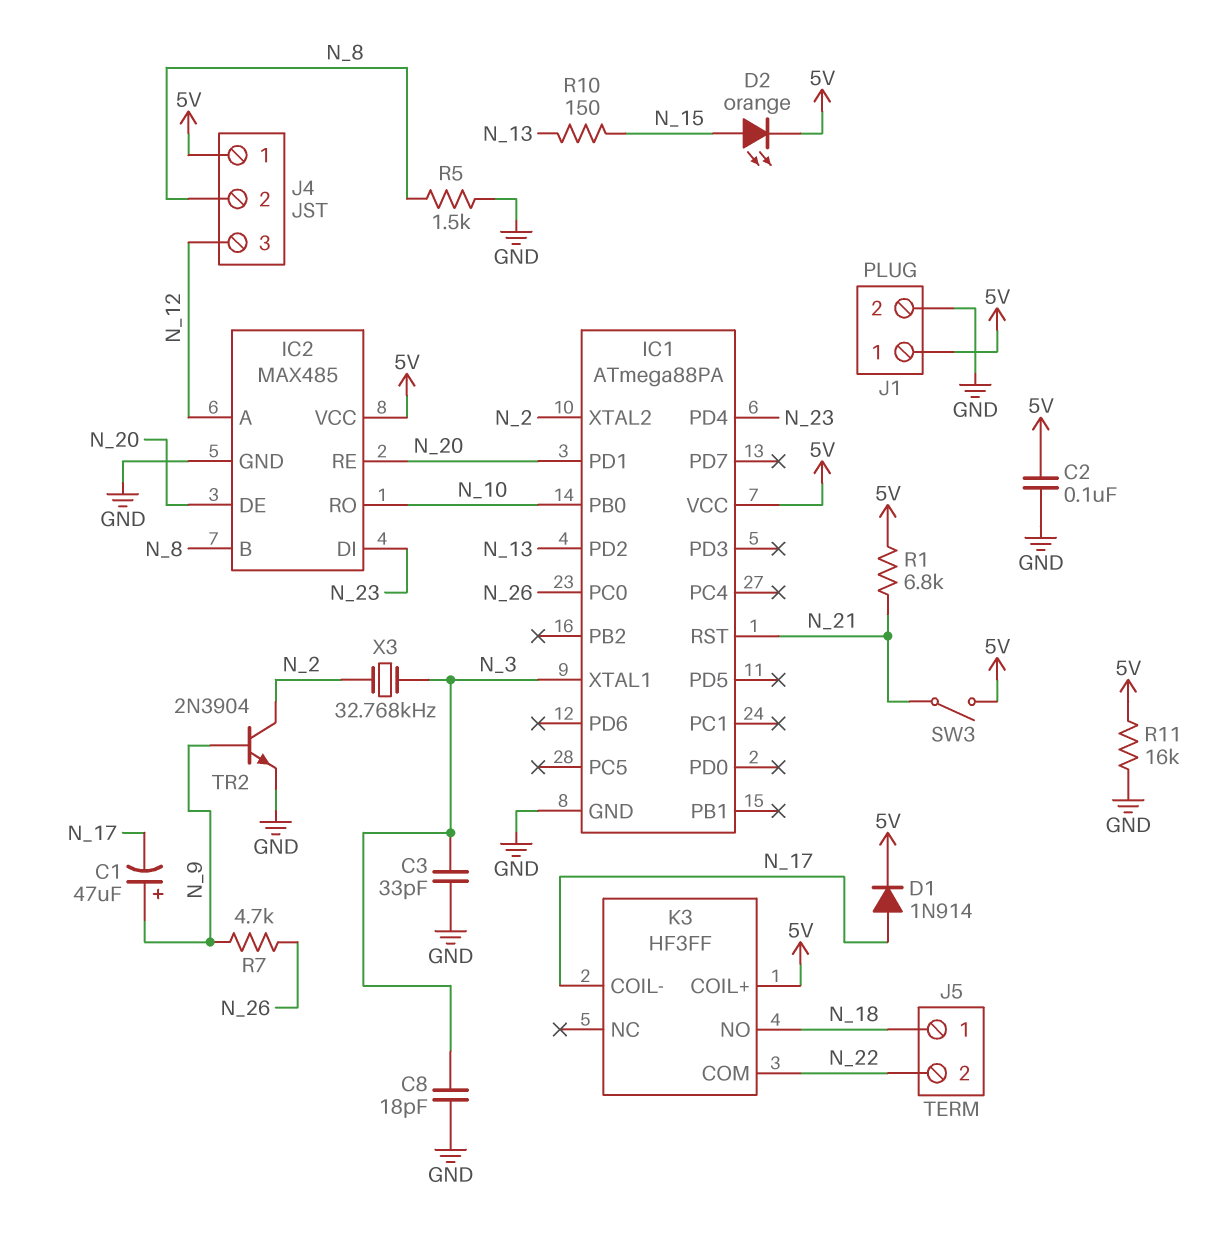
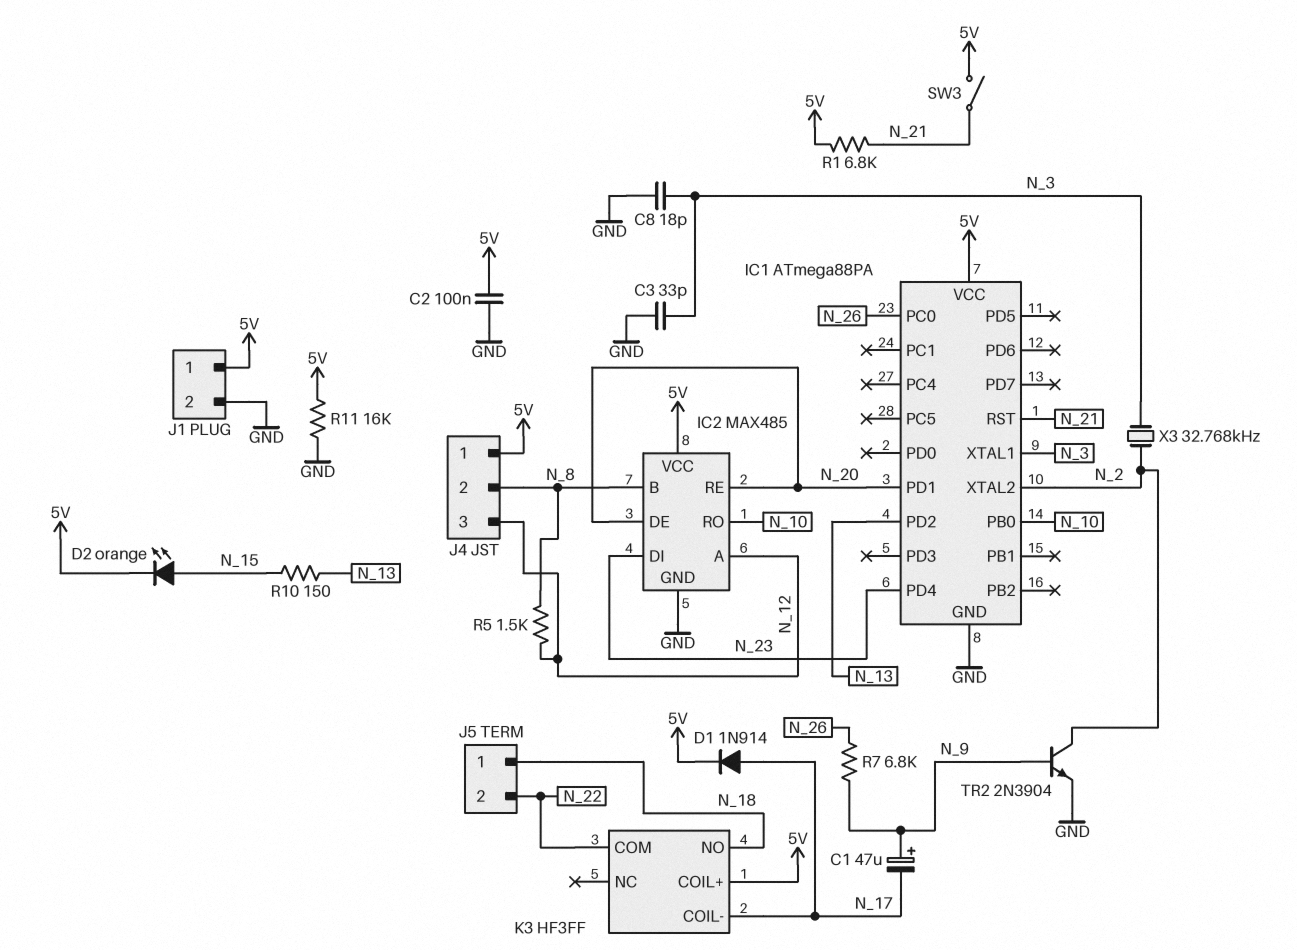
R5: 1.5k (GND, N_8) -> 1.5k (N_8, N_12)
R7: 4.7k (N_9, N_26) -> 6.8k (N_9, N_26)

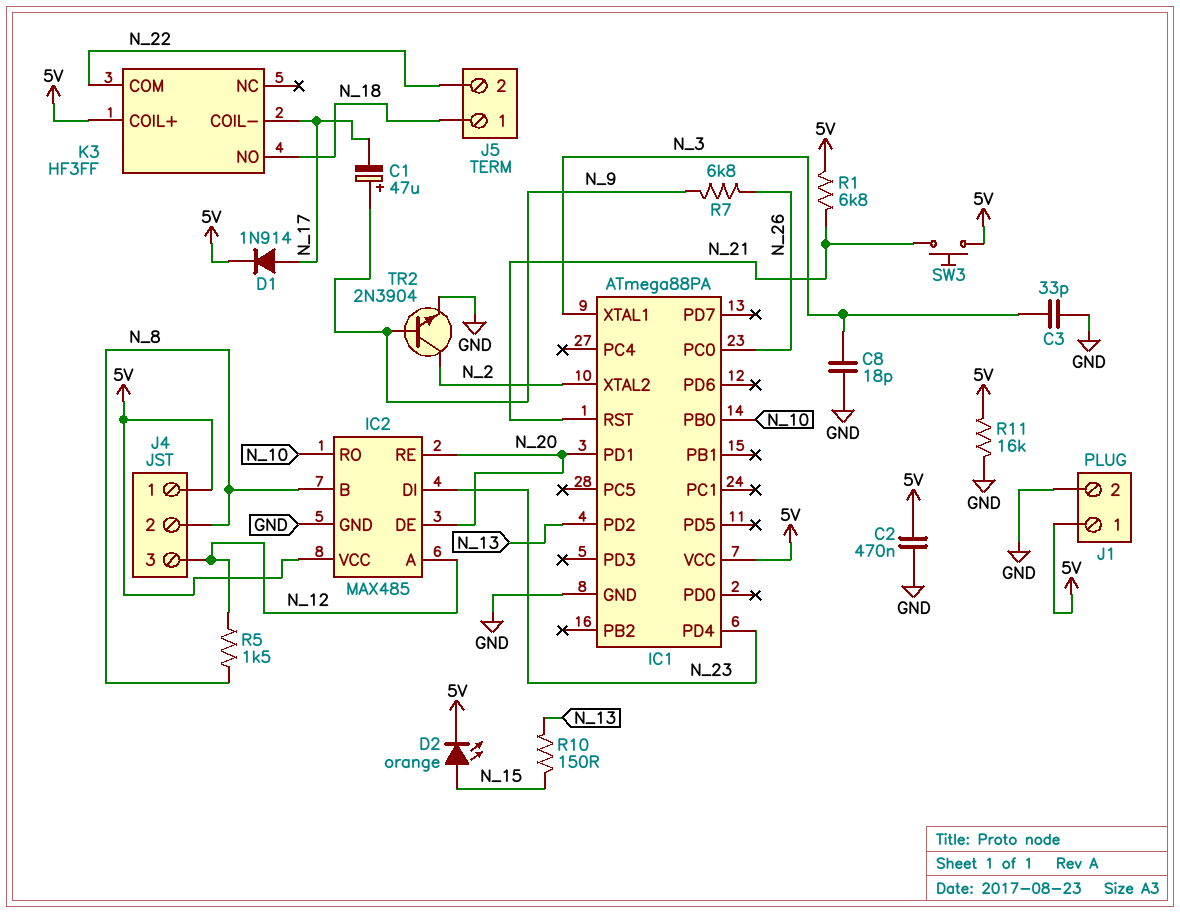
C2: 100nF (5V, GND) -> 470nF (5V, GND)
SW3: switch (5V, N_21) -> button (5V, N_21)
X3: 32.768kHz (N_2, N_3) -> none

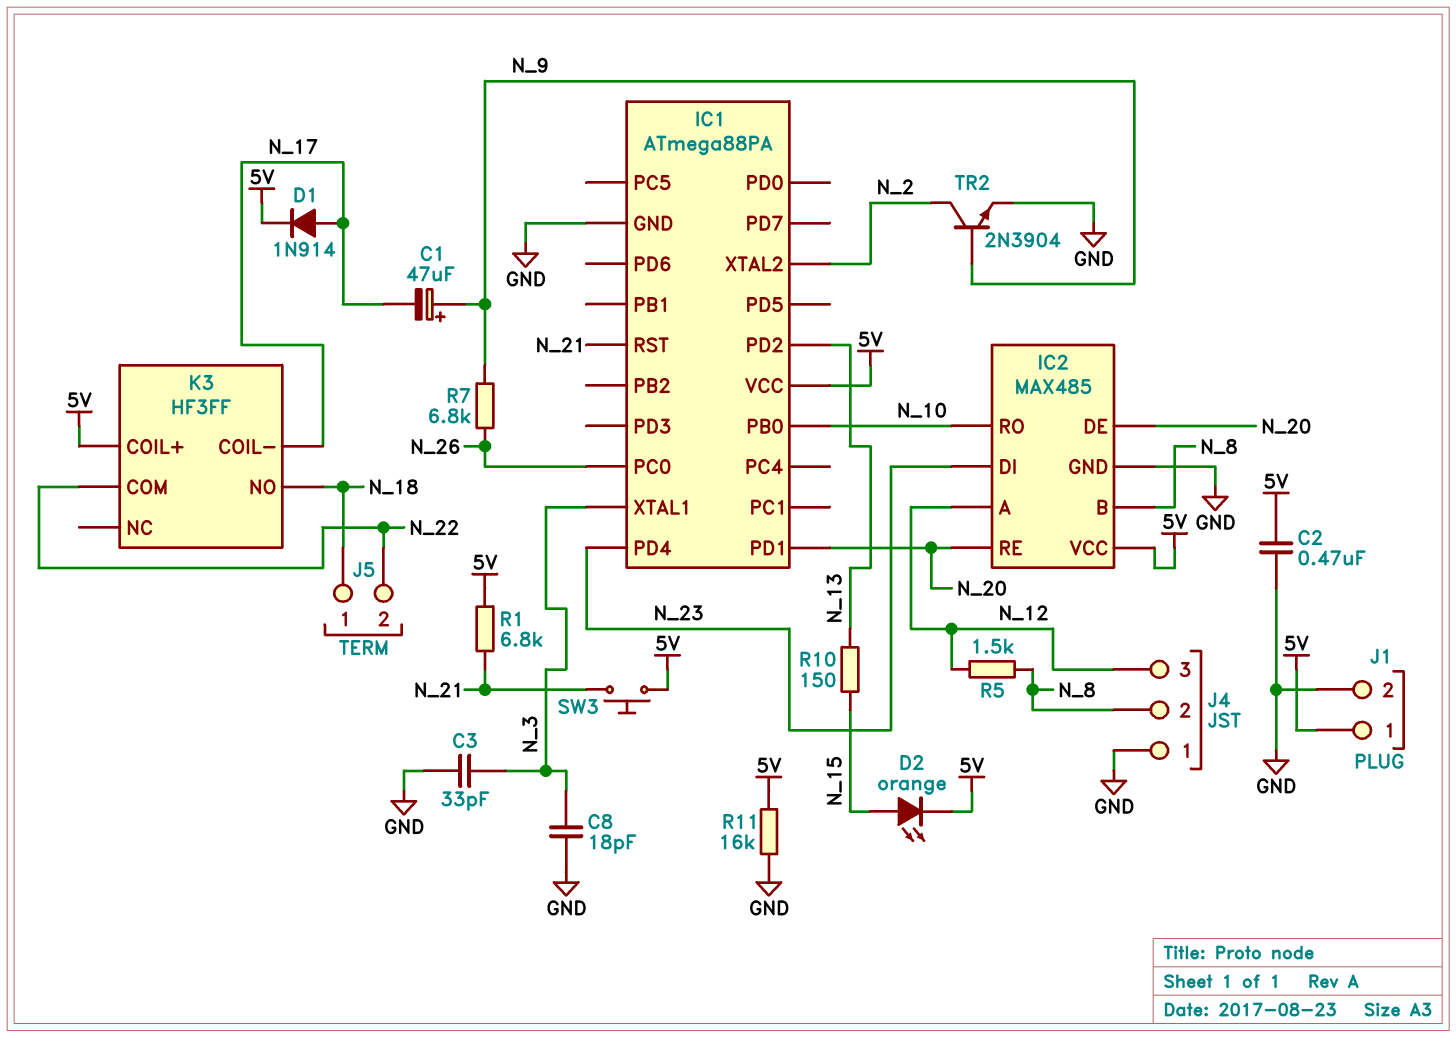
J4 pin 1: 5V -> GND

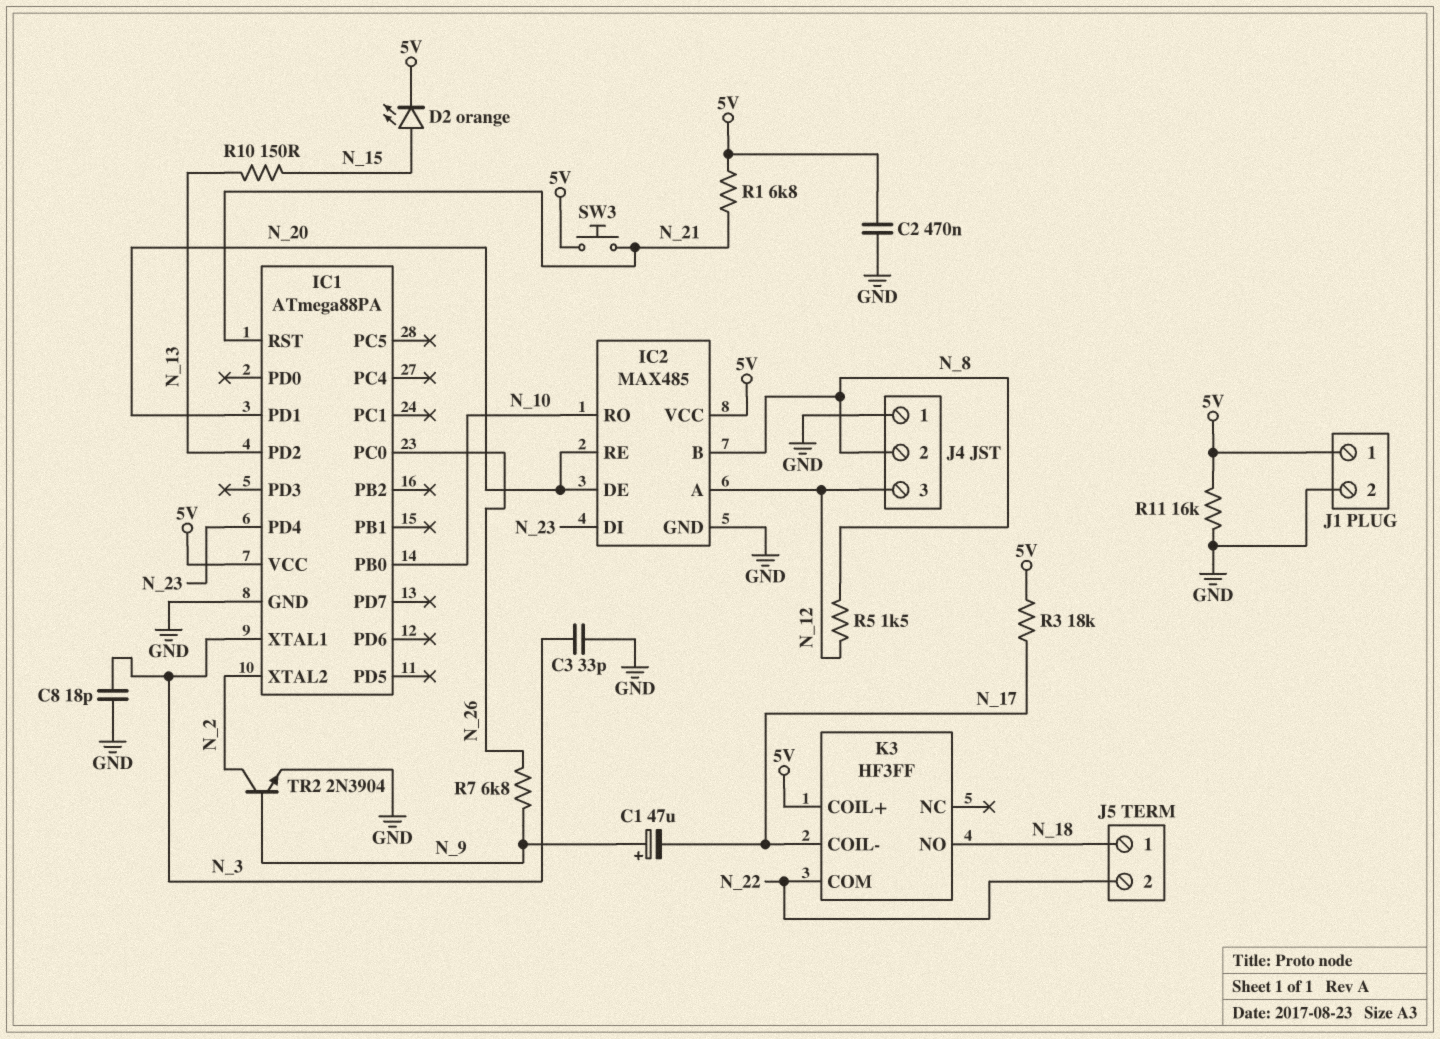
D1: diode 1N914 (A N_17, K 5V) -> none
R3: none -> 18k (5V, N_17)

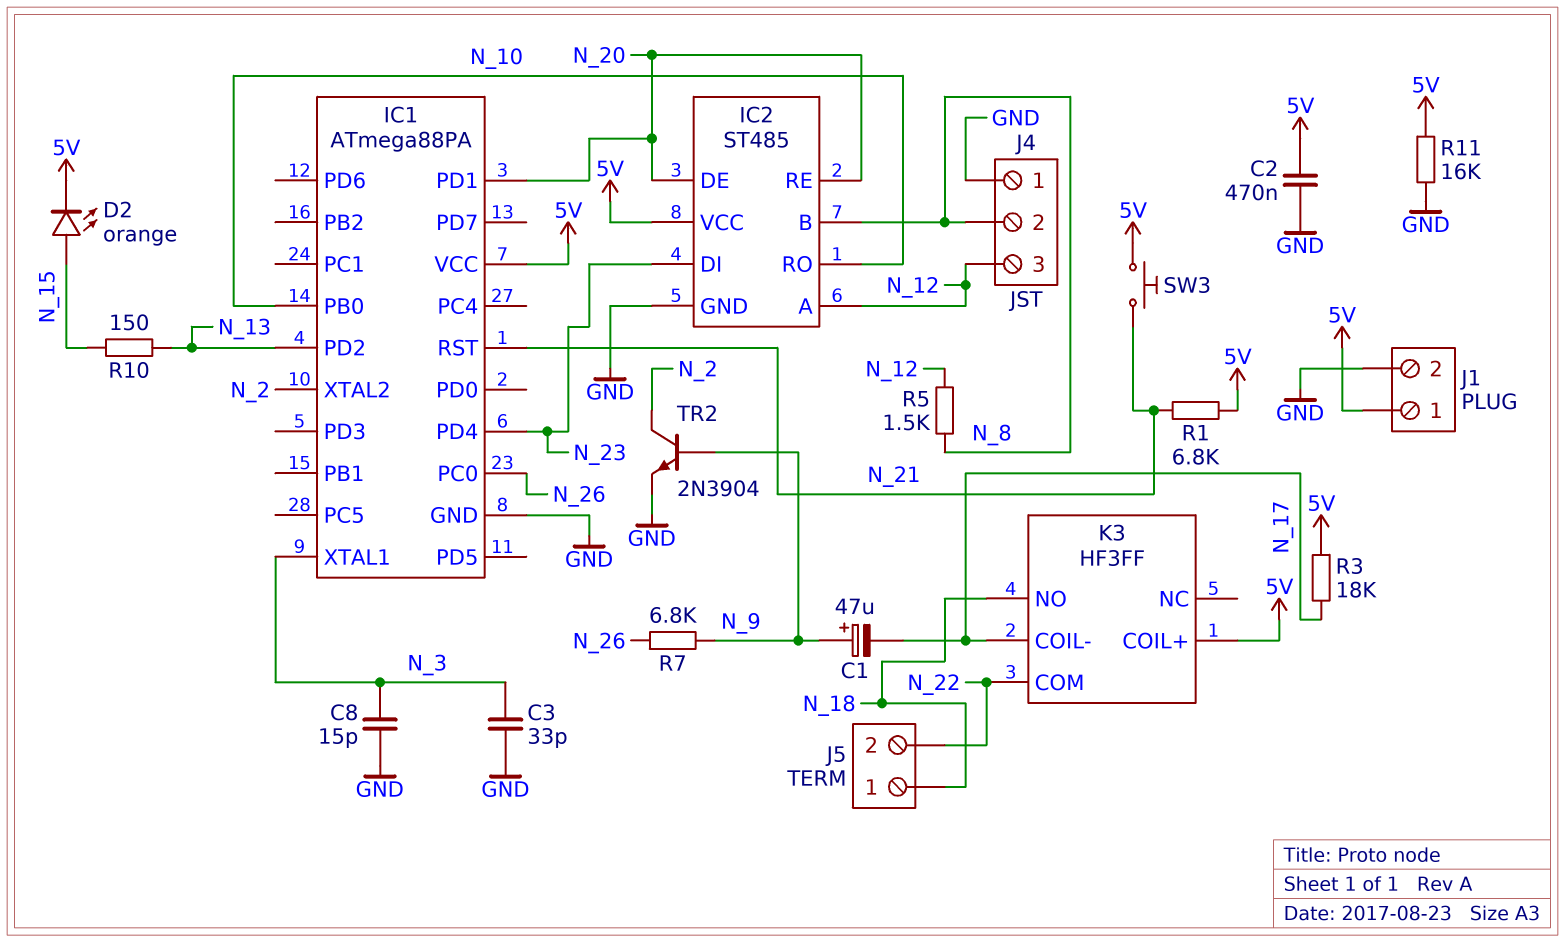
C8: 18pF (GND, N_3) -> 15pF (GND, N_3)
IC2: MAX485 -> ST485

